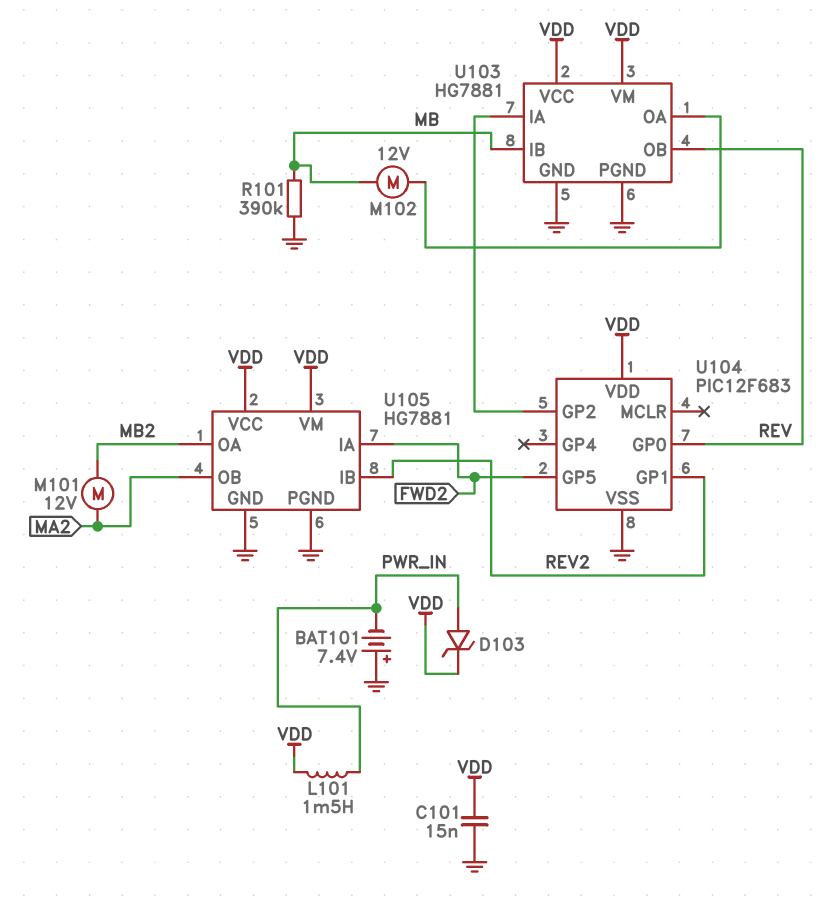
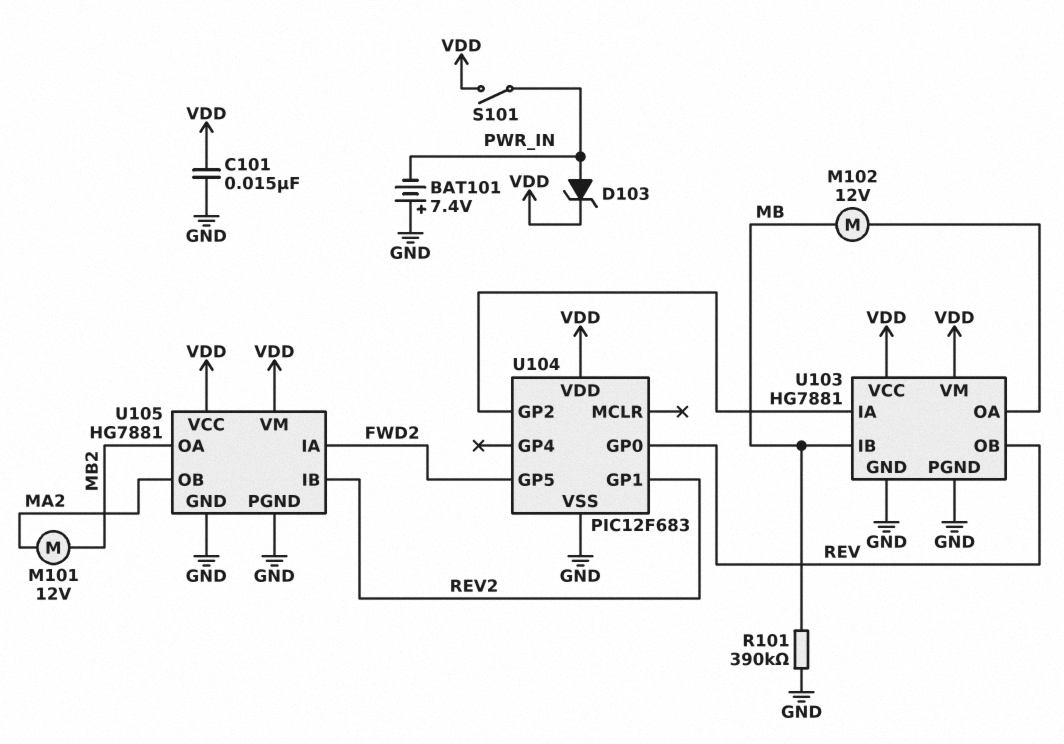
L101: 1.5mH (PWR_IN, VDD) -> none
S101: none -> switch (PWR_IN, VDD)

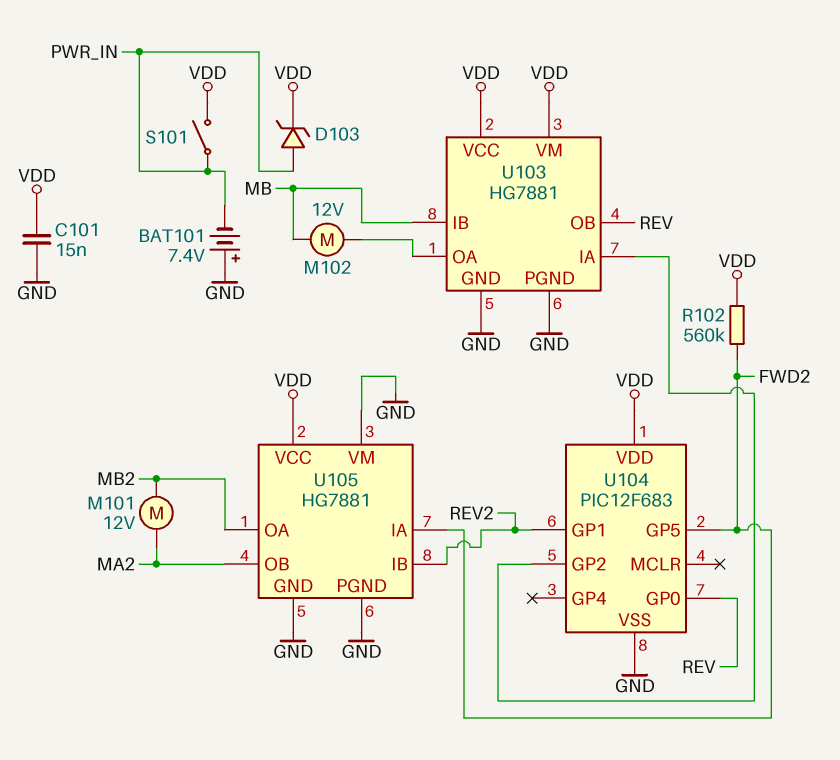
R101: 390k (GND, MB) -> none
R102: none -> 560k (FWD2, VDD)
U105 pin VM: VDD -> GND

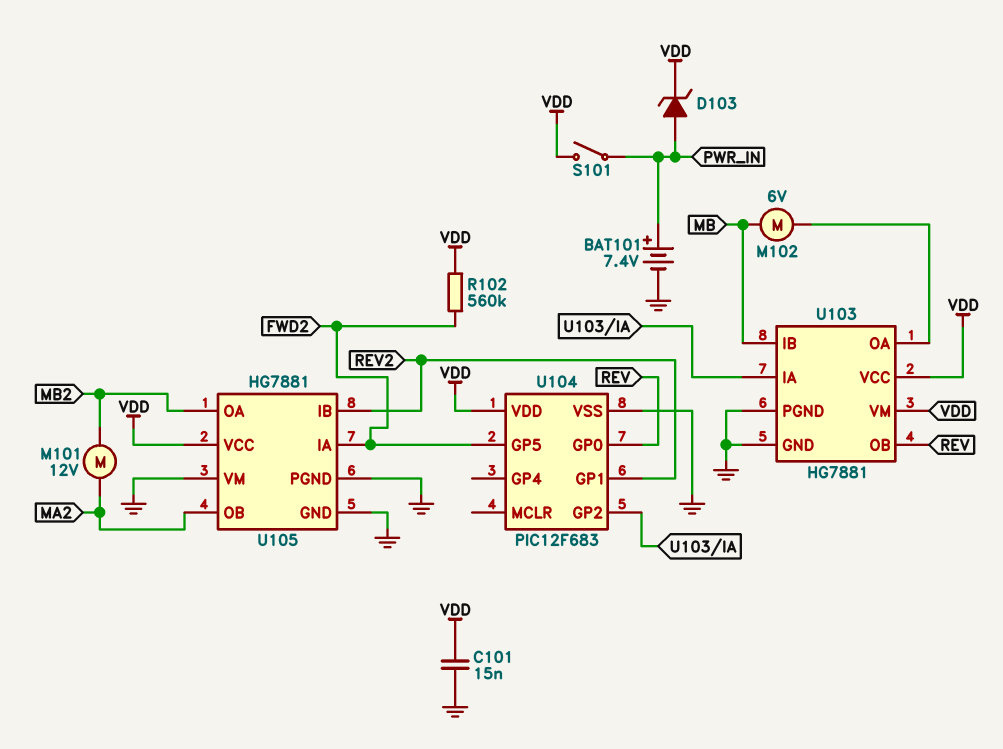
BAT101: 7.4V (plus GND, minus PWR_IN) -> 7.4V (plus PWR_IN, minus GND)
M102: motor 12V (MB, U103/OA) -> motor 6V (MB, U103/OA)

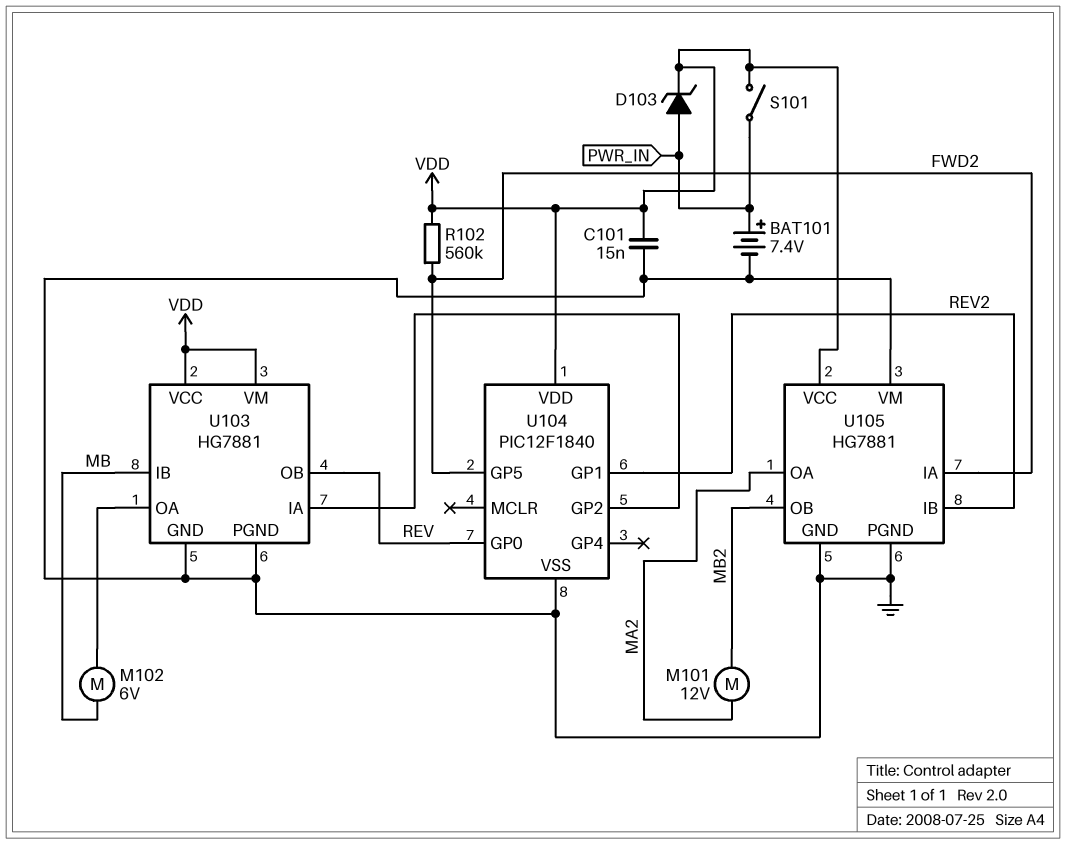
U104: PIC12F683 -> PIC12F1840
U105 pin OA: MB2 -> MA2
U105 pin OB: MA2 -> MB2

